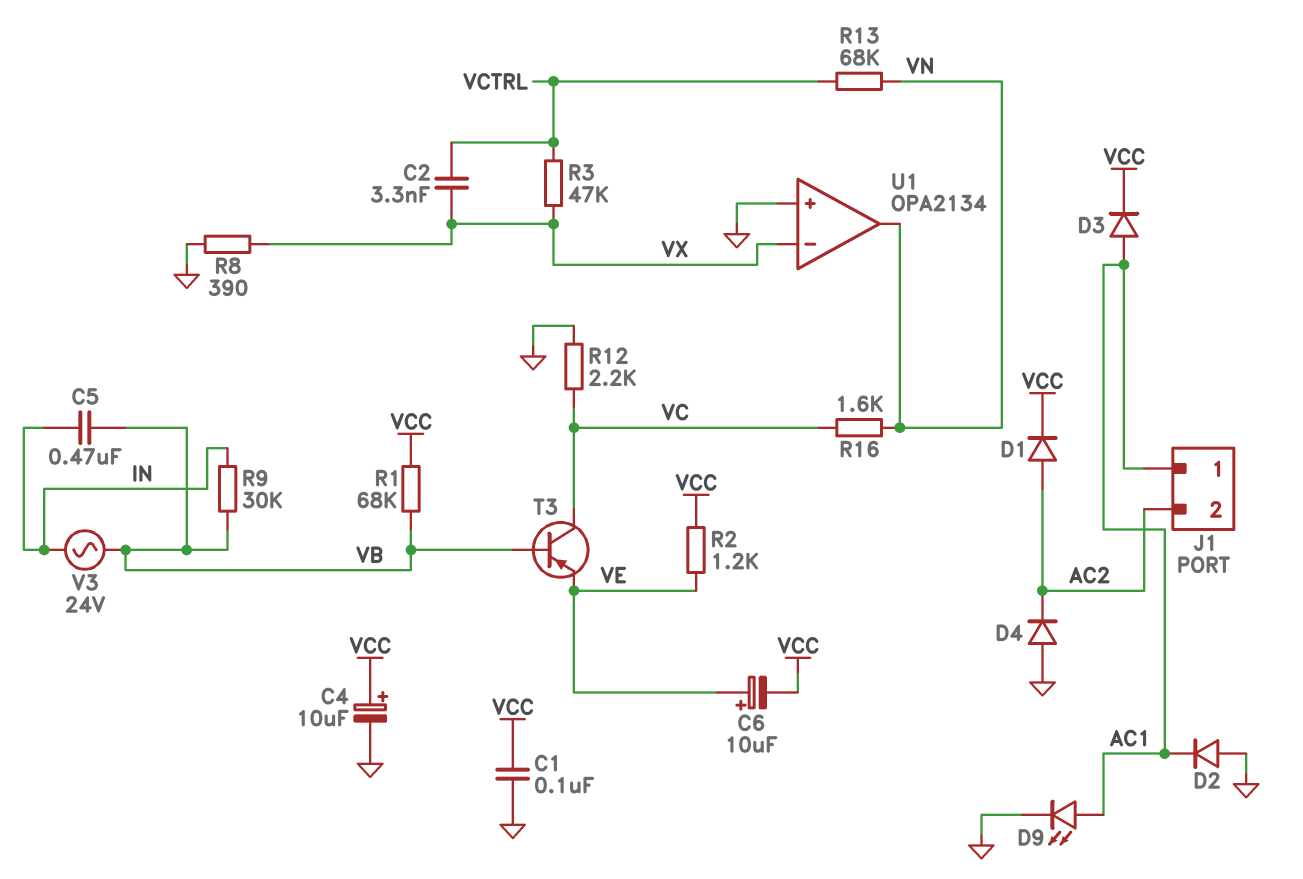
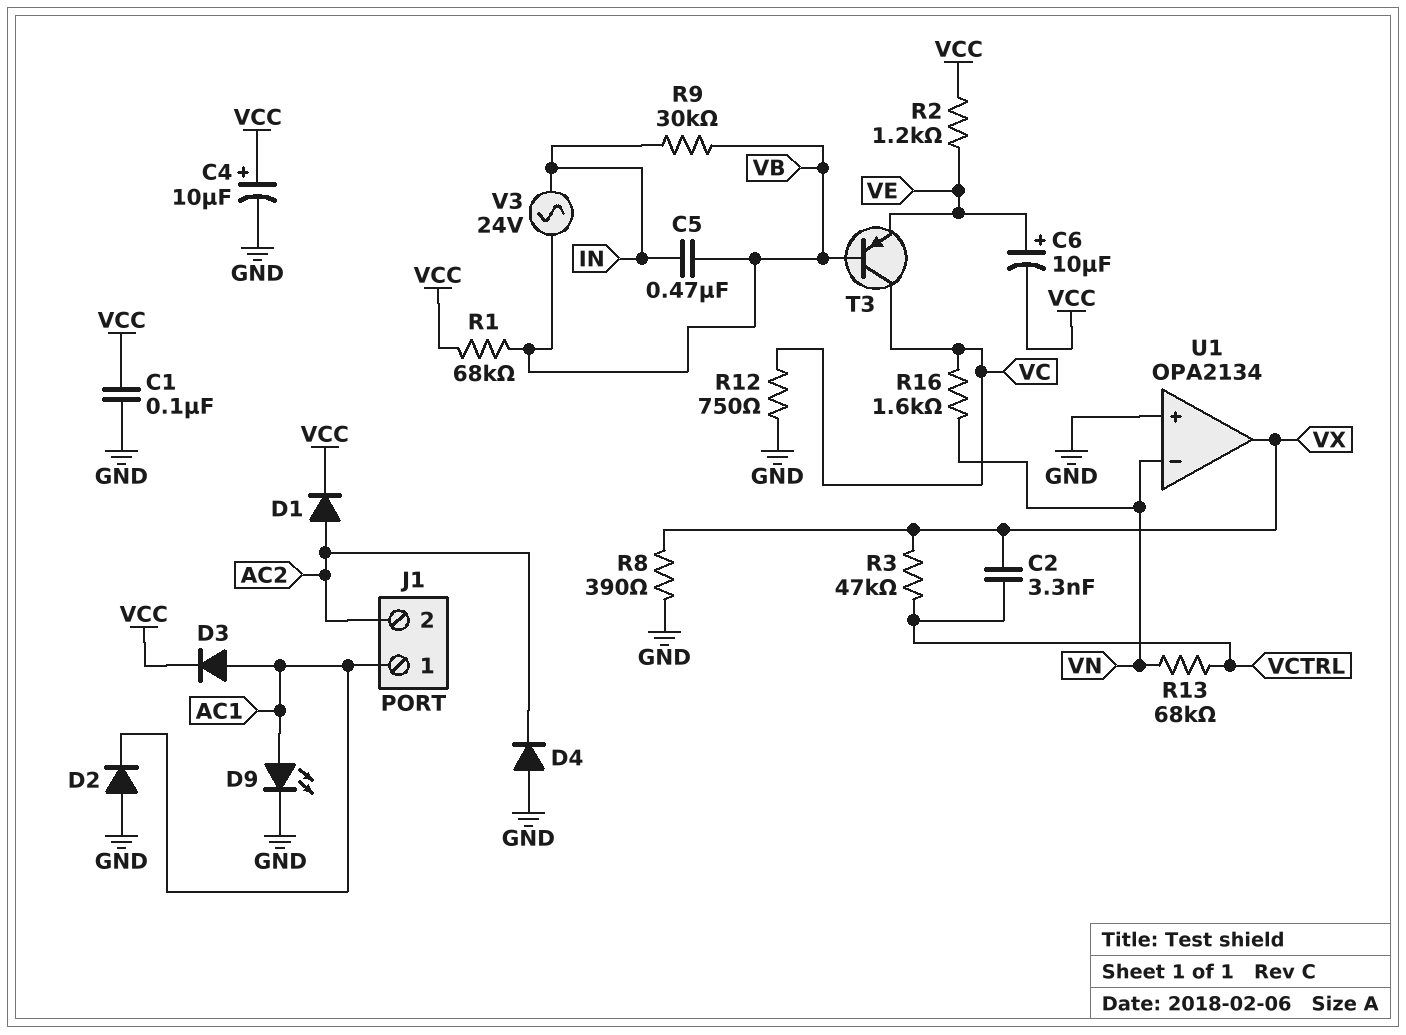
R12: 2.2k (GND, VC) -> 750 (GND, VC)
U1 pin in-: VX -> VN
U1 pin out: VN -> VX

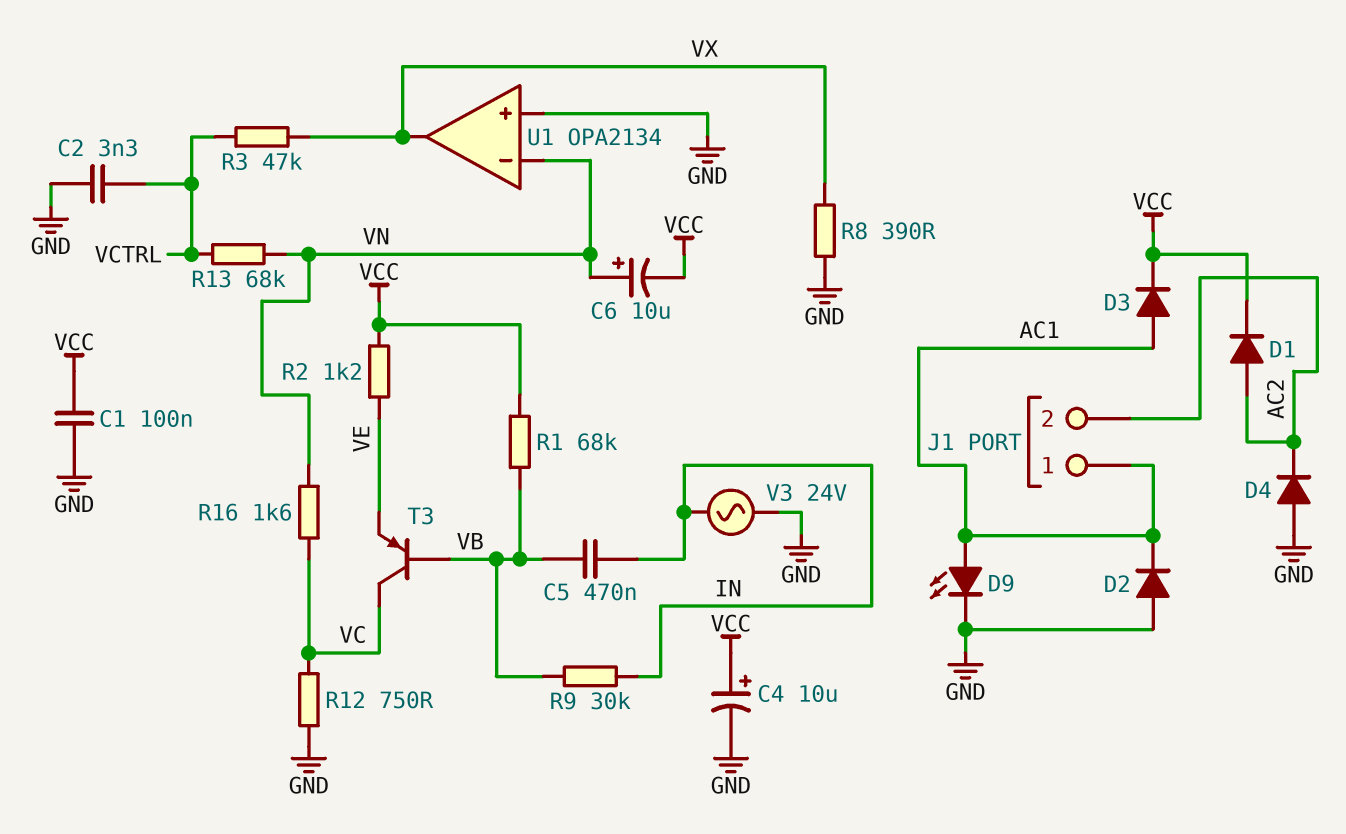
C2: 3.3nF (VCTRL, VX) -> 3.3nF (GND, VCTRL)
C6: 10uF (plus VE, minus VCC) -> 10uF (plus VN, minus VCC)
V3: AC 24V (IN, VB) -> AC 24V (GND, IN)

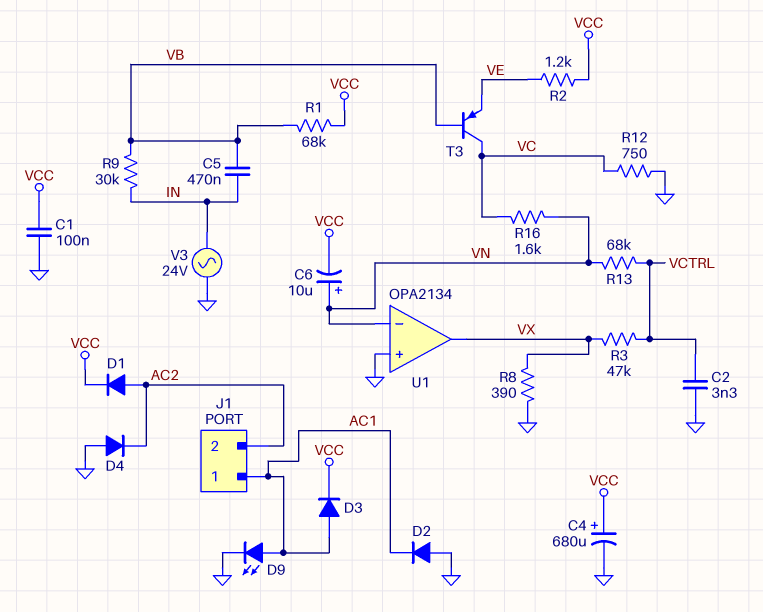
C4: 10uF (plus VCC, minus GND) -> 680uF (plus VCC, minus GND)

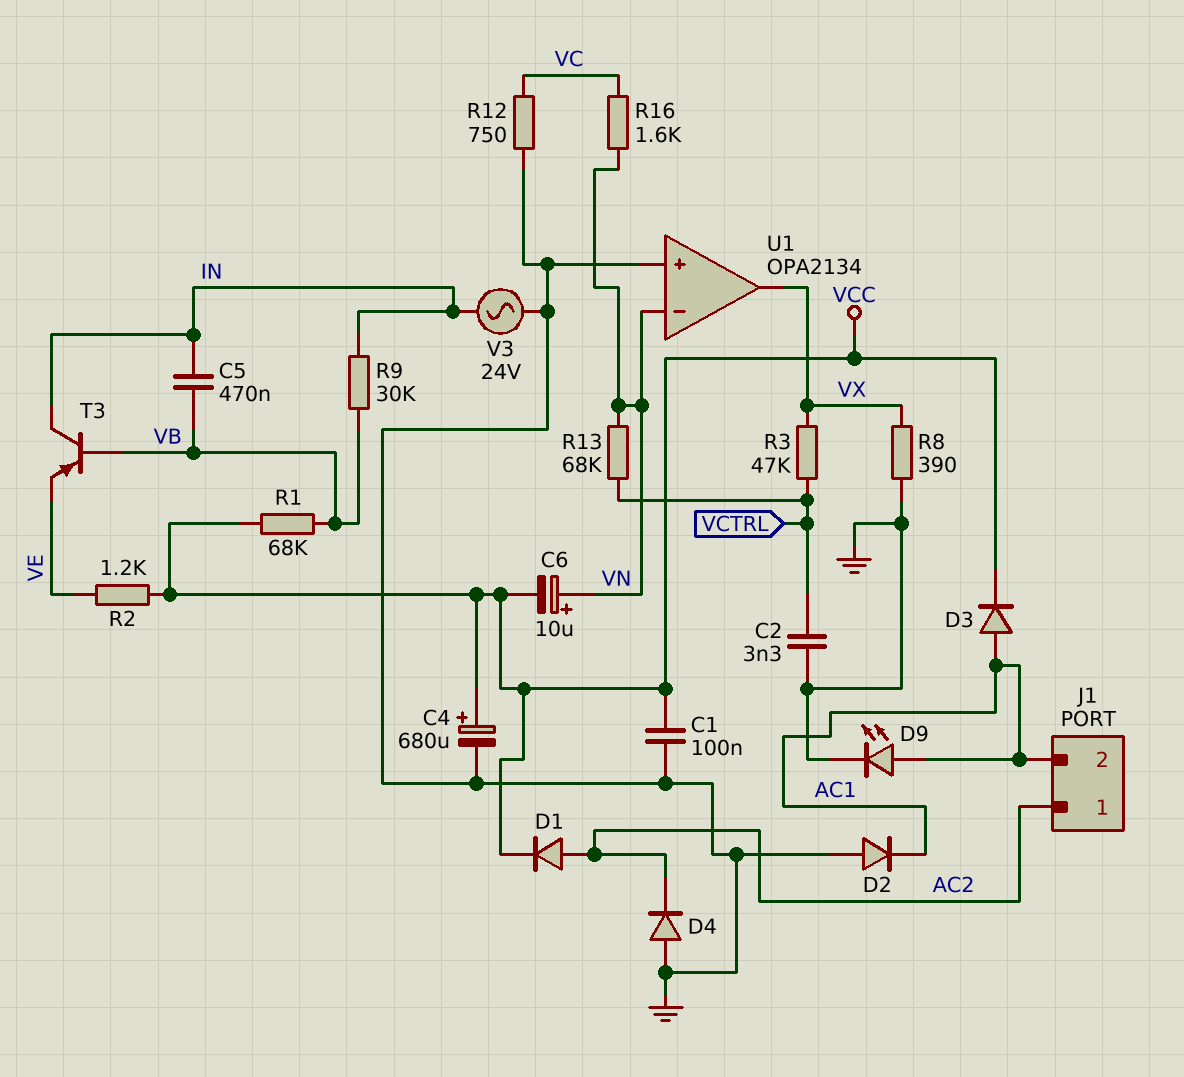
J1 pin 1: AC1 -> AC2
J1 pin 2: AC2 -> AC1
T3: PNP (B VB, C VC, E VE) -> PNP (B VB, C IN, E VE)

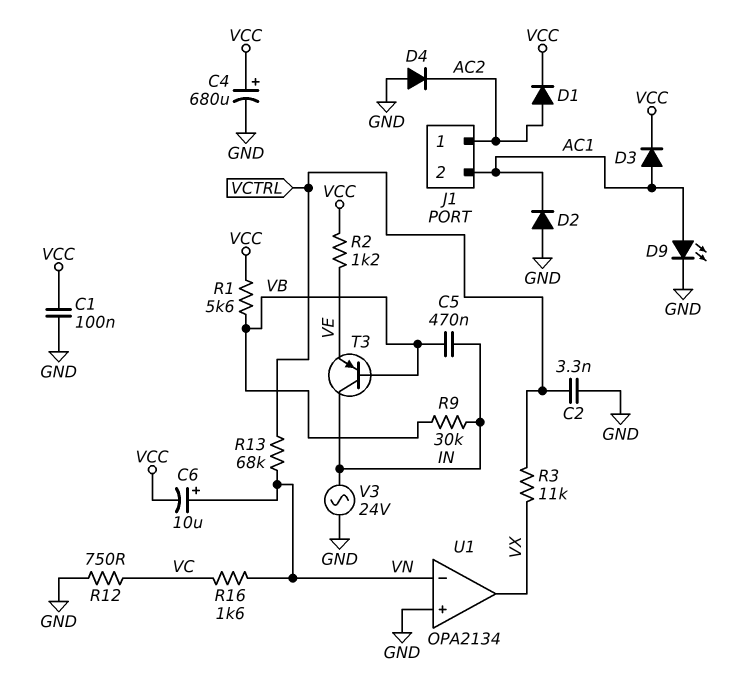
R1: 68k (VB, VCC) -> 5.6k (VB, VCC)
R3: 47k (VCTRL, VX) -> 11k (VCTRL, VX)
R8: 390 (GND, VX) -> none

